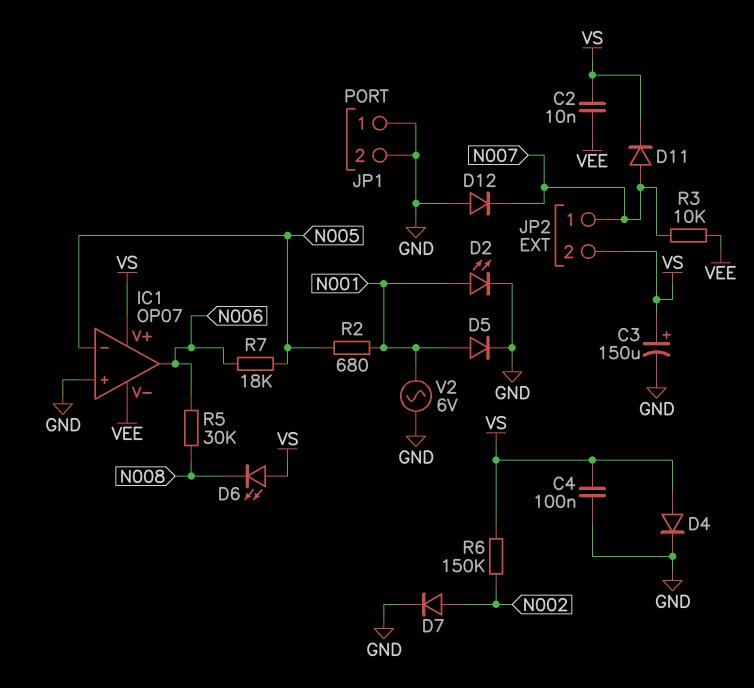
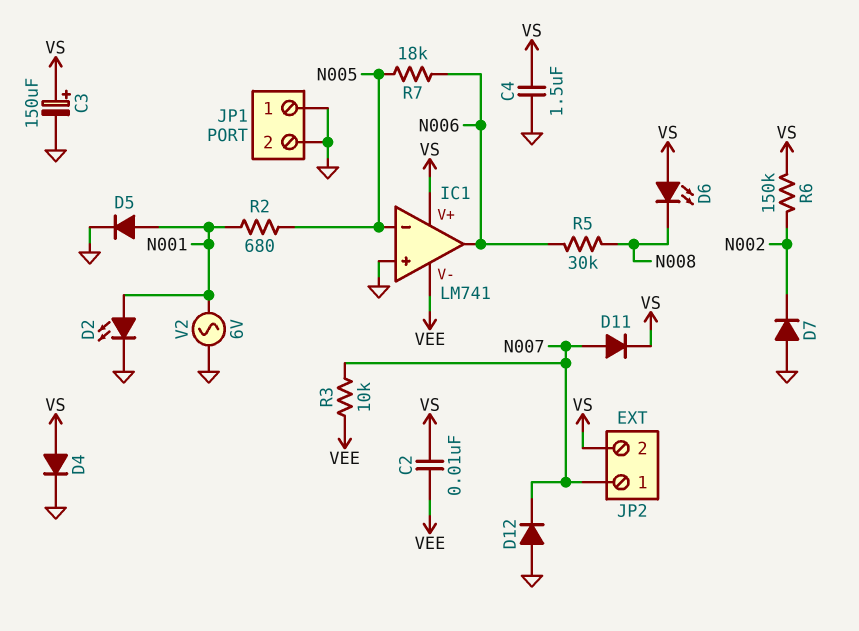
C4: 100nF (GND, VS) -> 1.5uF (GND, VS)
D7: diode (A N002, K GND) -> diode (A GND, K N002)
IC1: OP07 -> LM741

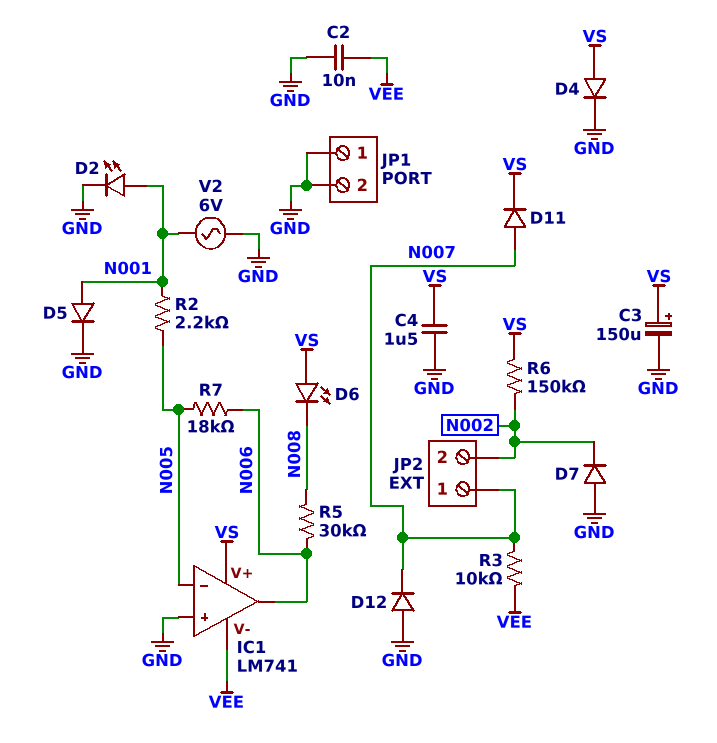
C2: 10nF (VEE, VS) -> 10nF (GND, VEE)
JP2 pin 2: VS -> N002
R2: 680 (N001, N005) -> 2.2k (N001, N005)

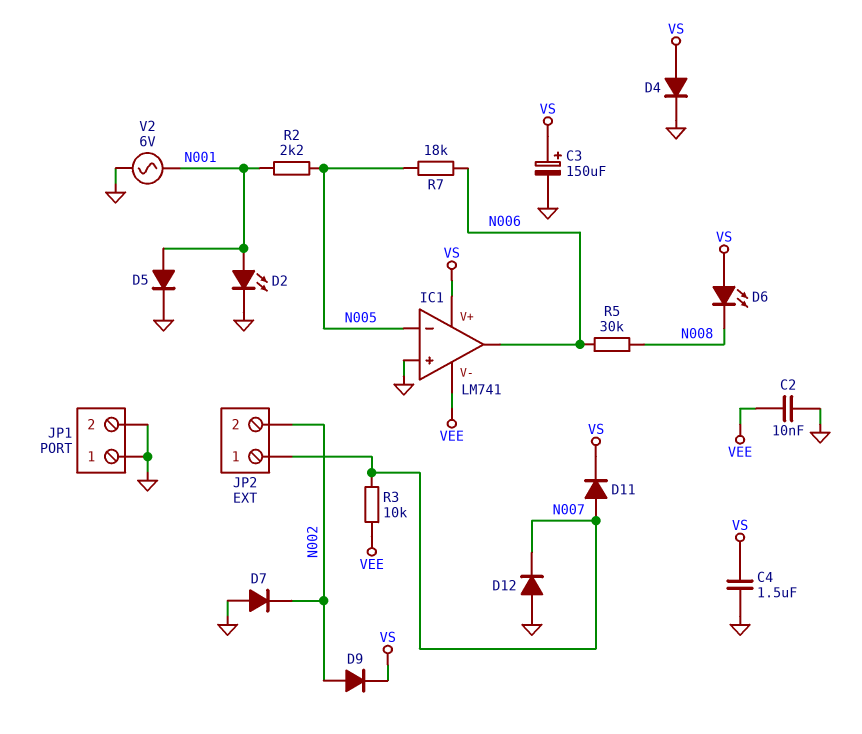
D9: none -> diode (A N002, K VS)
R6: 150k (N002, VS) -> none

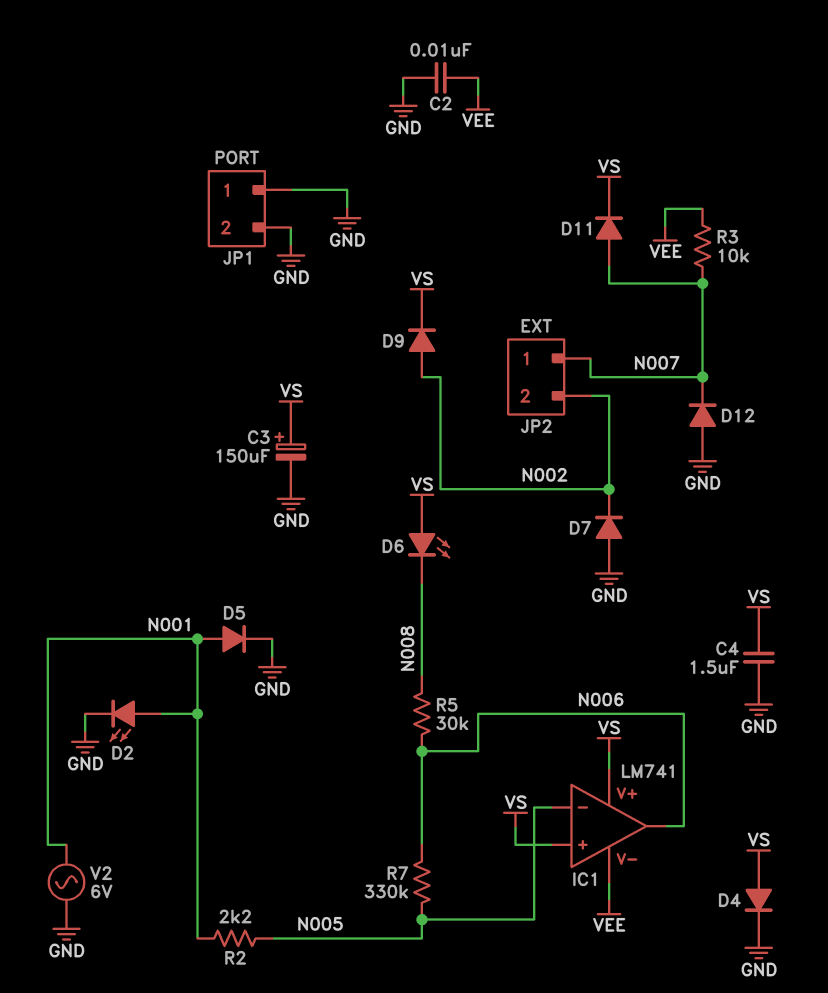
IC1 pin in+: GND -> VS
R7: 18k (N005, N006) -> 330k (N005, N006)

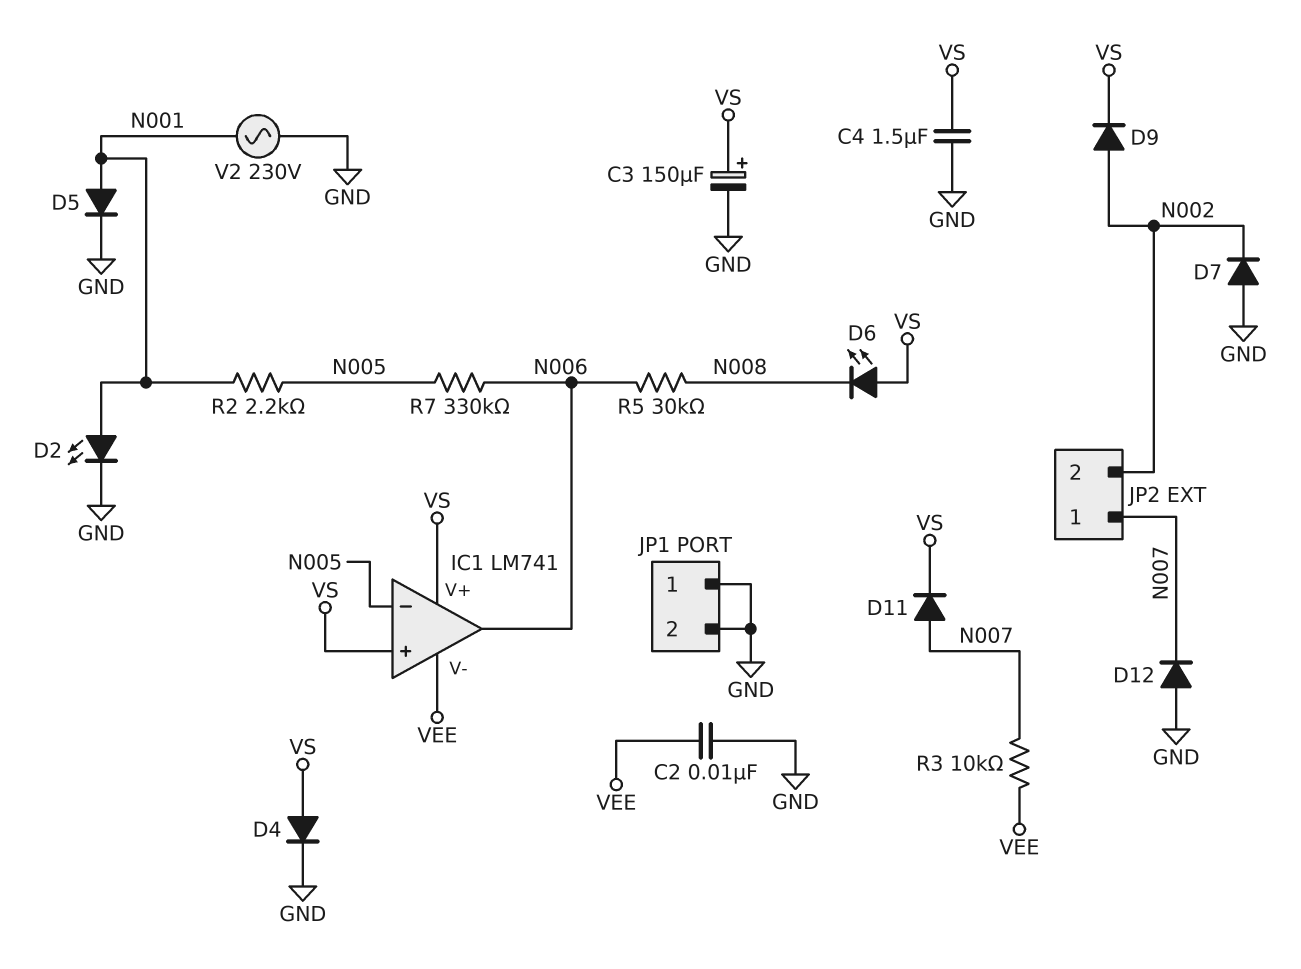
V2: AC 6V (GND, N001) -> AC 230V (GND, N001)

